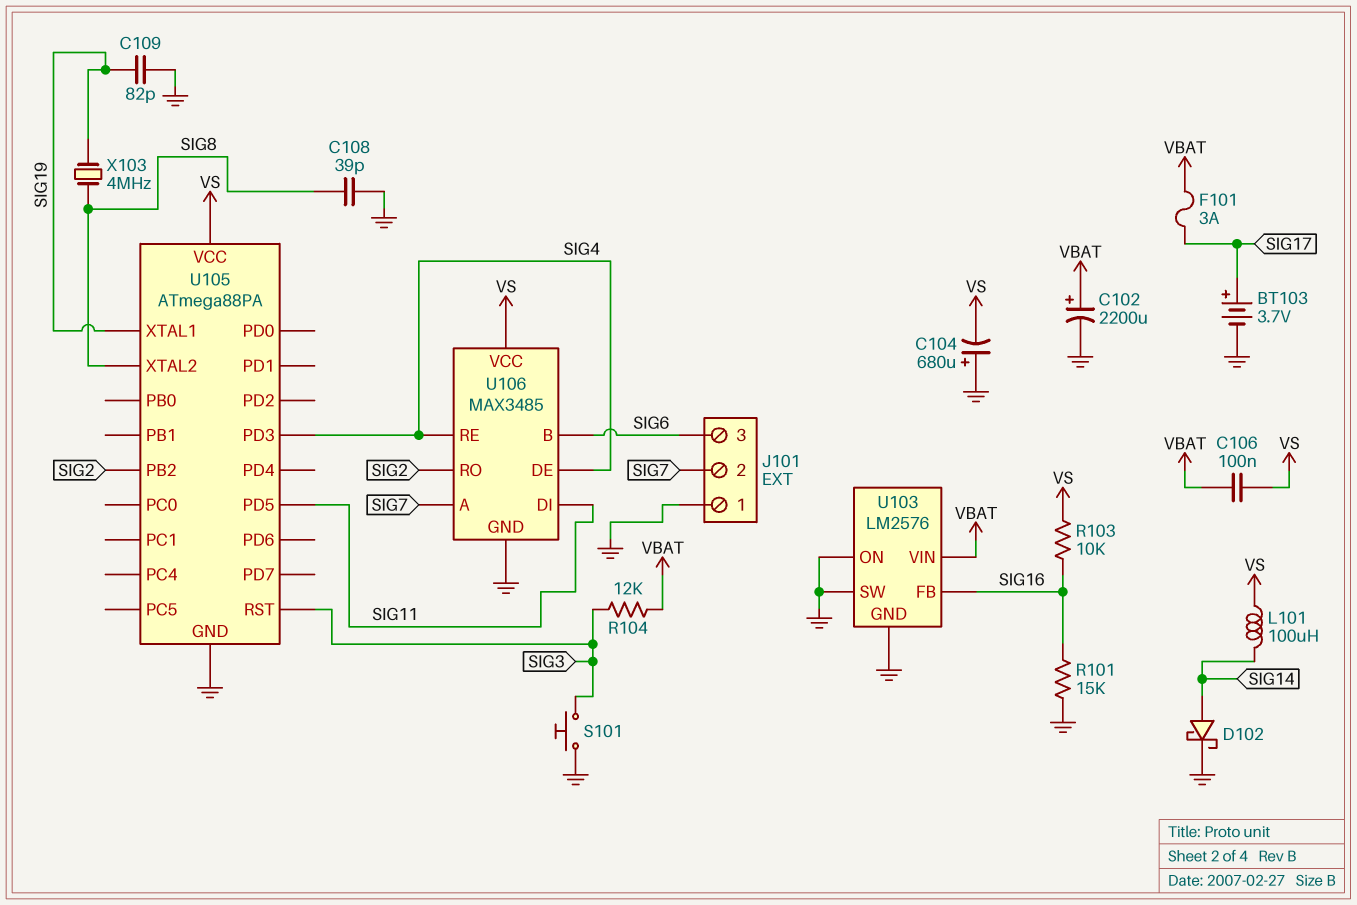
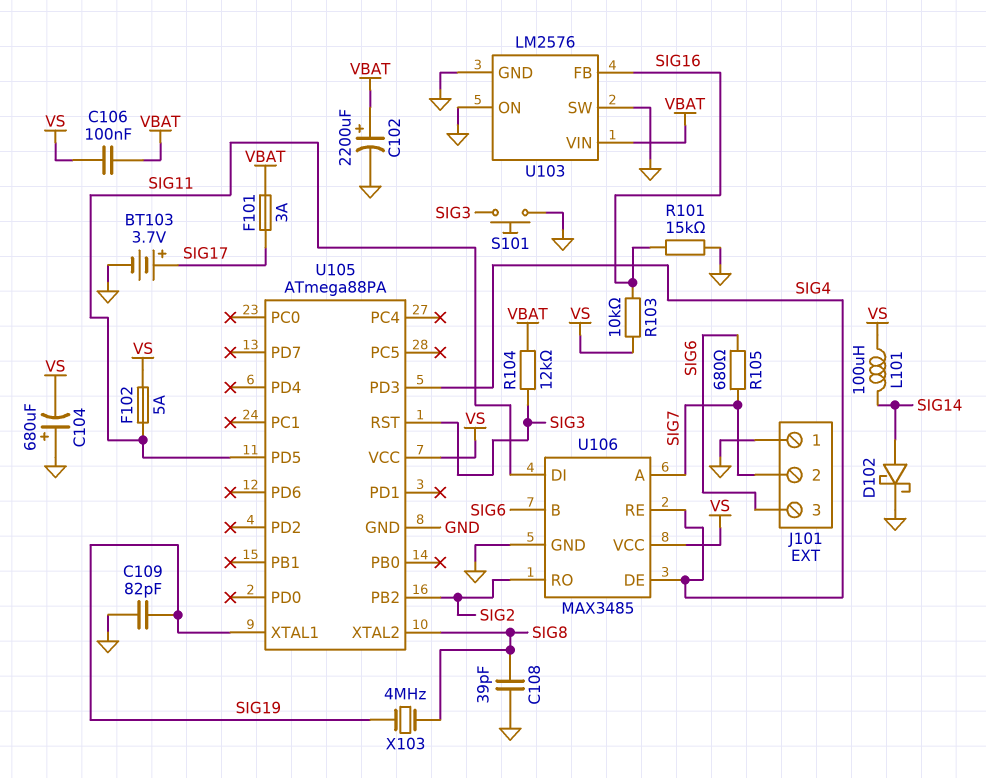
F102: none -> 5A (SIG11, VS)
R105: none -> 680 (SIG6, SIG7)

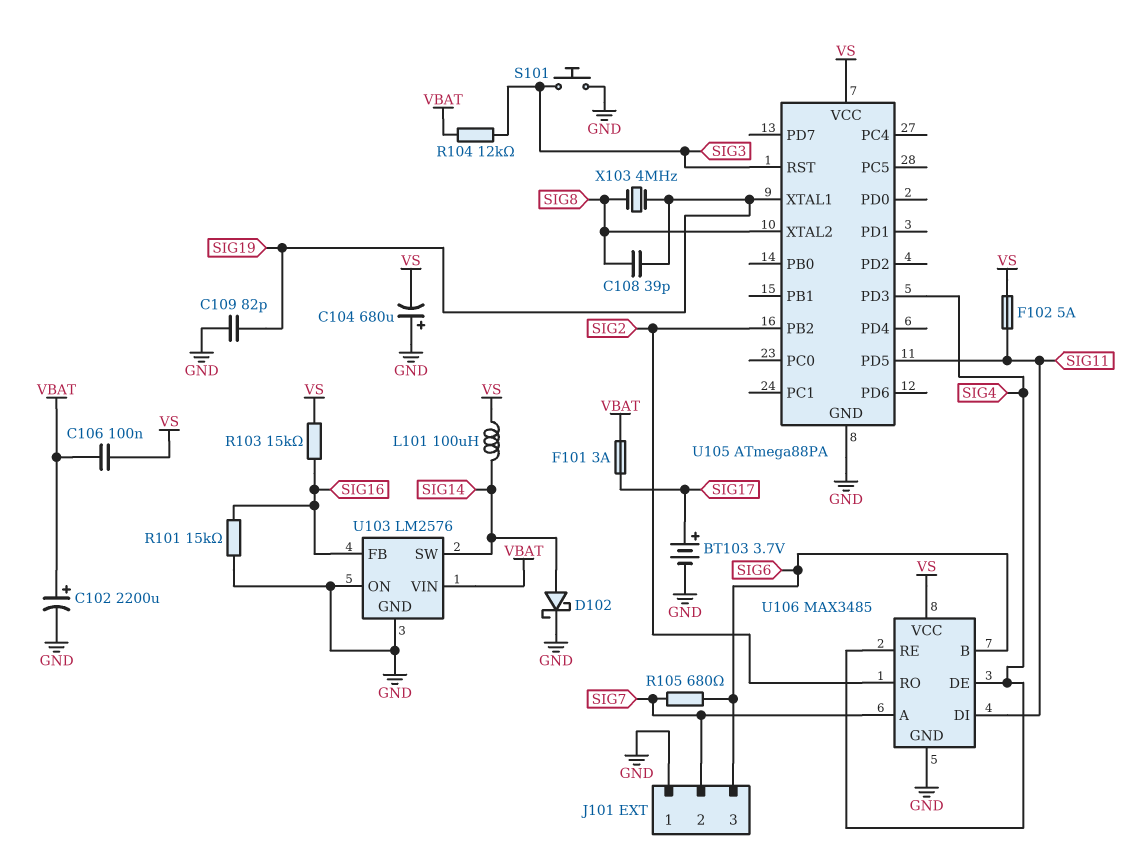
C108: 39pF (GND, SIG8) -> 39pF (SIG8, SIG19)
R103: 10k (SIG16, VS) -> 15k (SIG16, VS)
U103 pin SW: GND -> SIG14

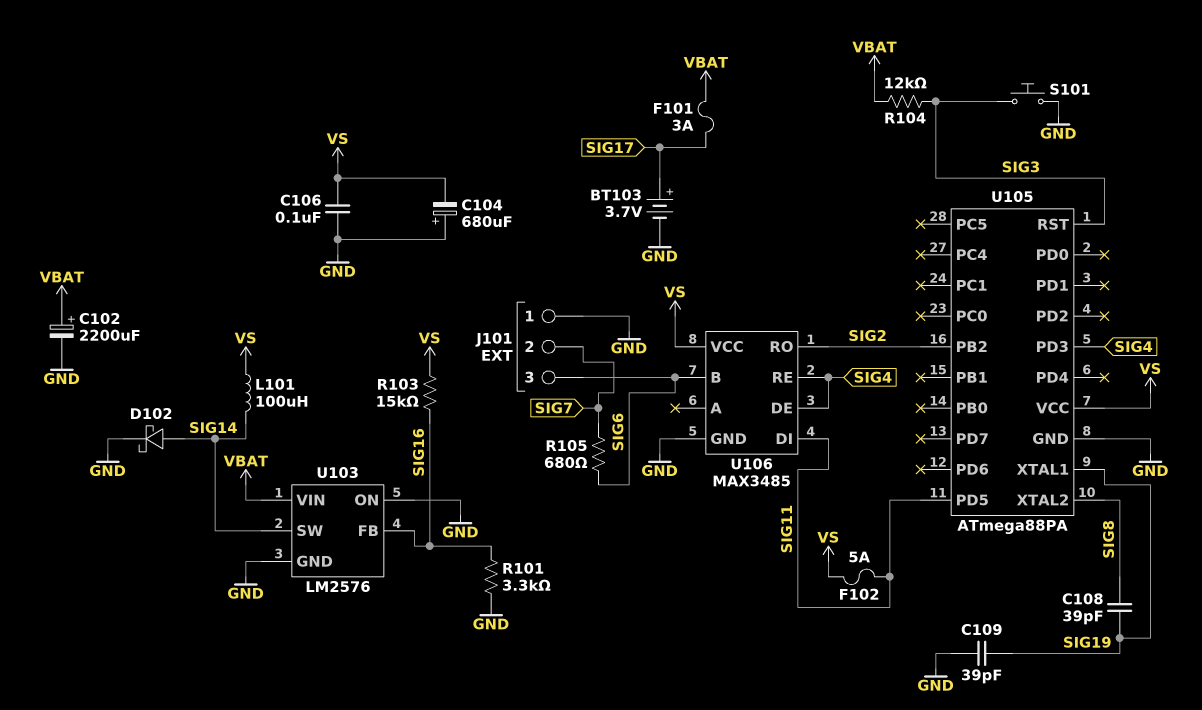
C106: 100nF (VBAT, VS) -> 100nF (GND, VS)
C109: 82pF (GND, SIG19) -> 39pF (GND, SIG19)
R101: 15k (GND, SIG16) -> 3.3k (GND, SIG16)
U106 pin A: SIG7 -> none
X103: 4MHz (SIG8, SIG19) -> none

